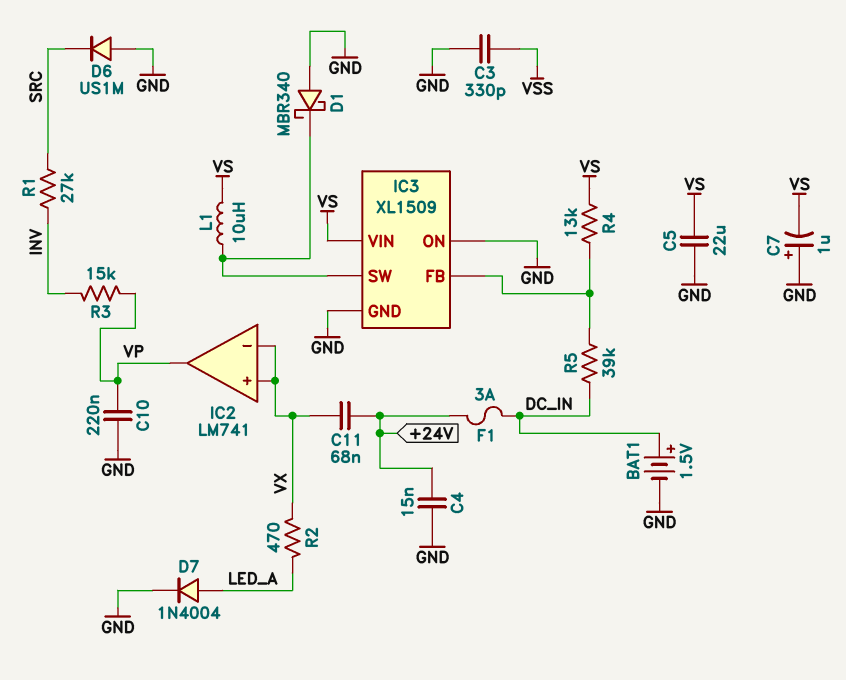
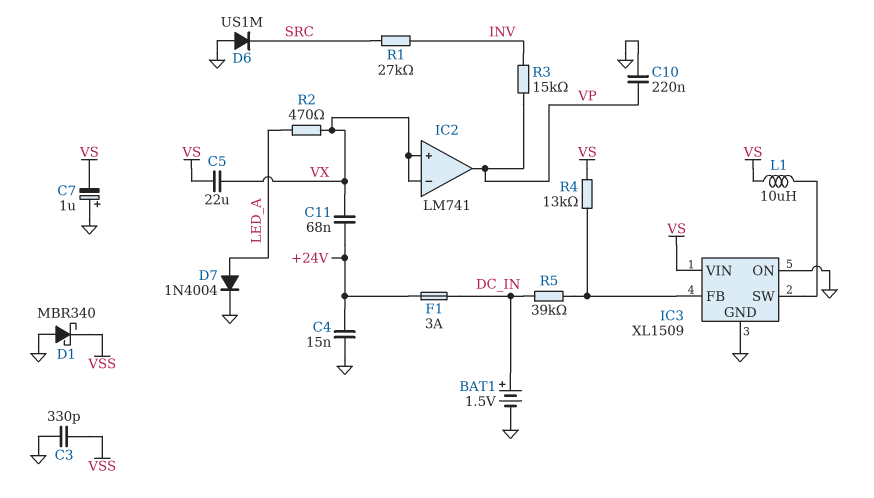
C5: 22uF (GND, VS) -> 22uF (VS, VX)
D1: schottky MBR340 (A GND, K IC3/SW) -> schottky MBR340 (A GND, K VSS)

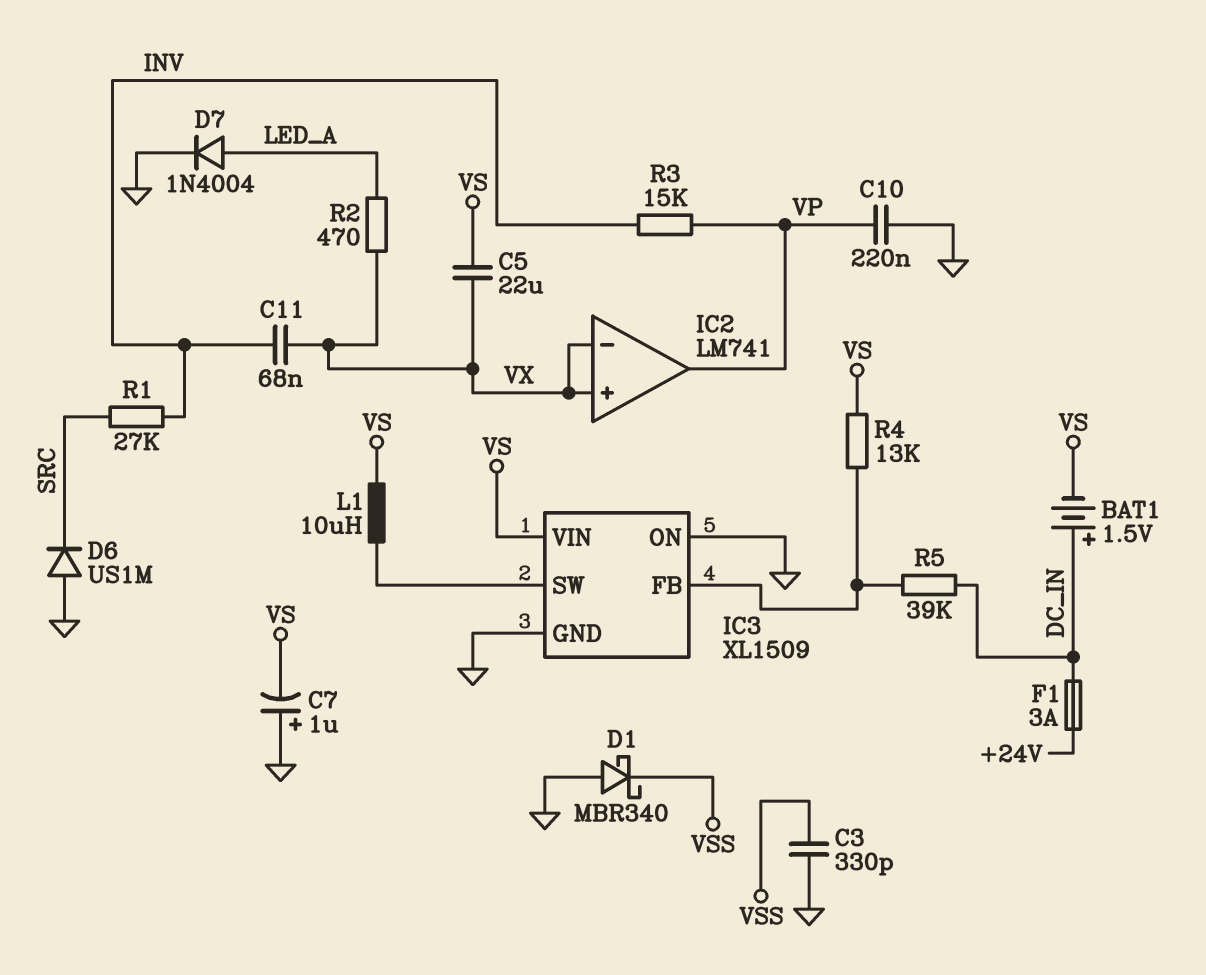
BAT1: 1.5V (plus DC_IN, minus GND) -> 1.5V (plus DC_IN, minus VS)
C4: 15nF (+24V, GND) -> none
C11: 68nF (+24V, VX) -> 68nF (INV, VX)

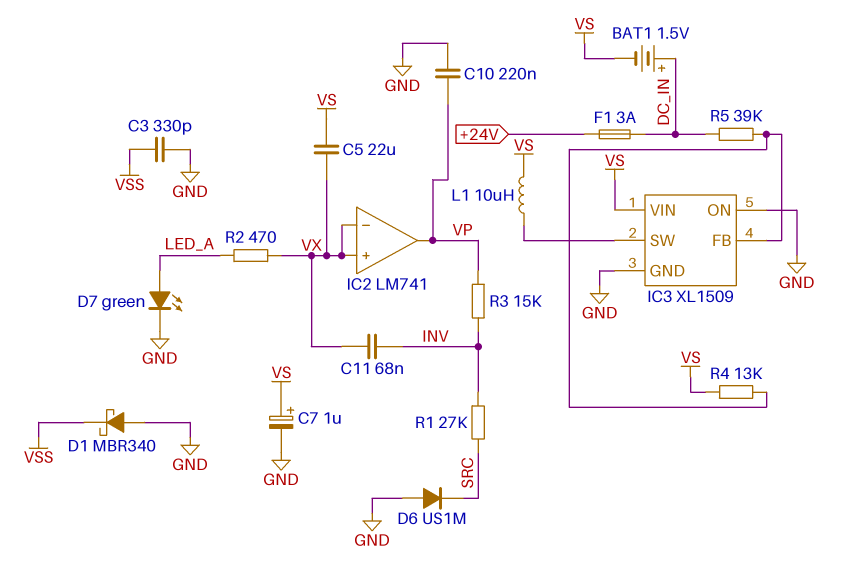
C7: 1uF (plus GND, minus VS) -> 1uF (plus VS, minus GND)
D7: diode 1N4004 (A LED_A, K GND) -> LED green (A LED_A, K GND)

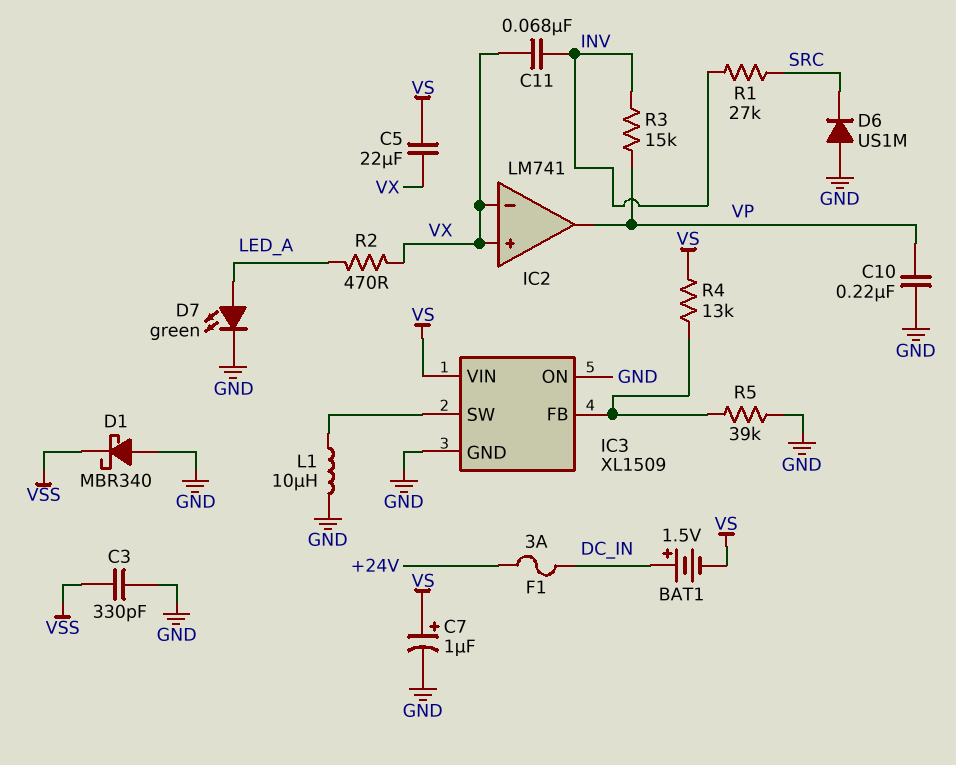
L1: 10uH (IC3/SW, VS) -> 10uH (GND, IC3/SW)
R5: 39k (DC_IN, IC3/FB) -> 39k (GND, IC3/FB)

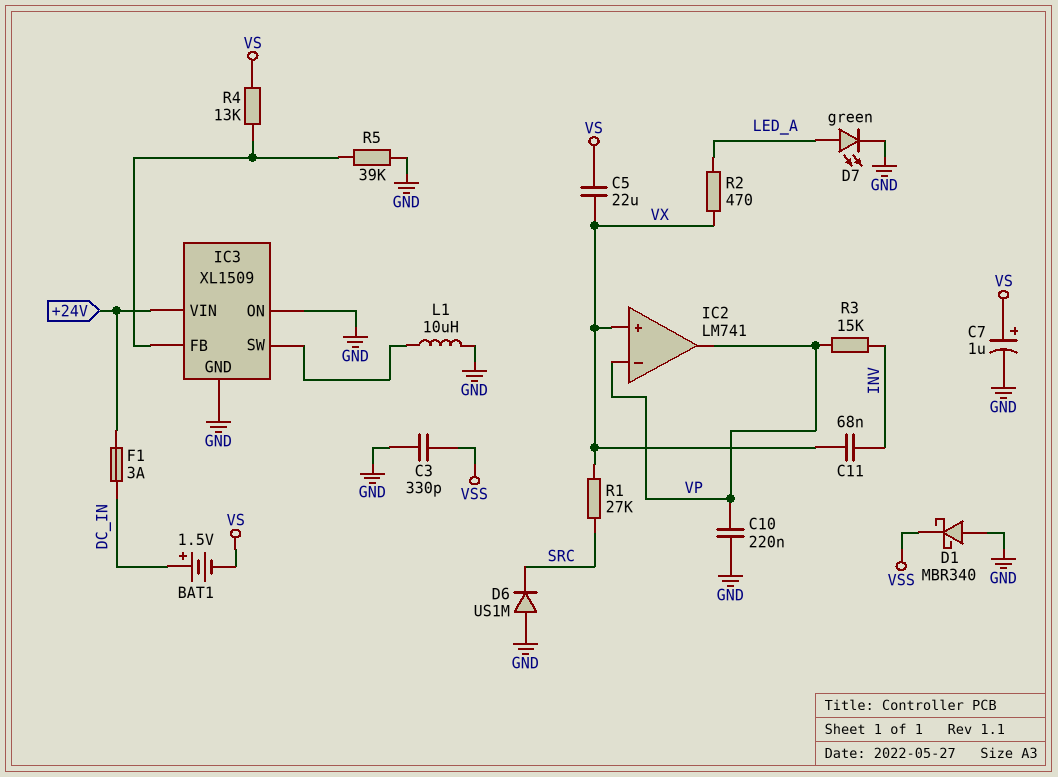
IC2 pin in-: VX -> VP
IC3 pin VIN: VS -> +24V
R1: 27k (INV, SRC) -> 27k (SRC, VX)

